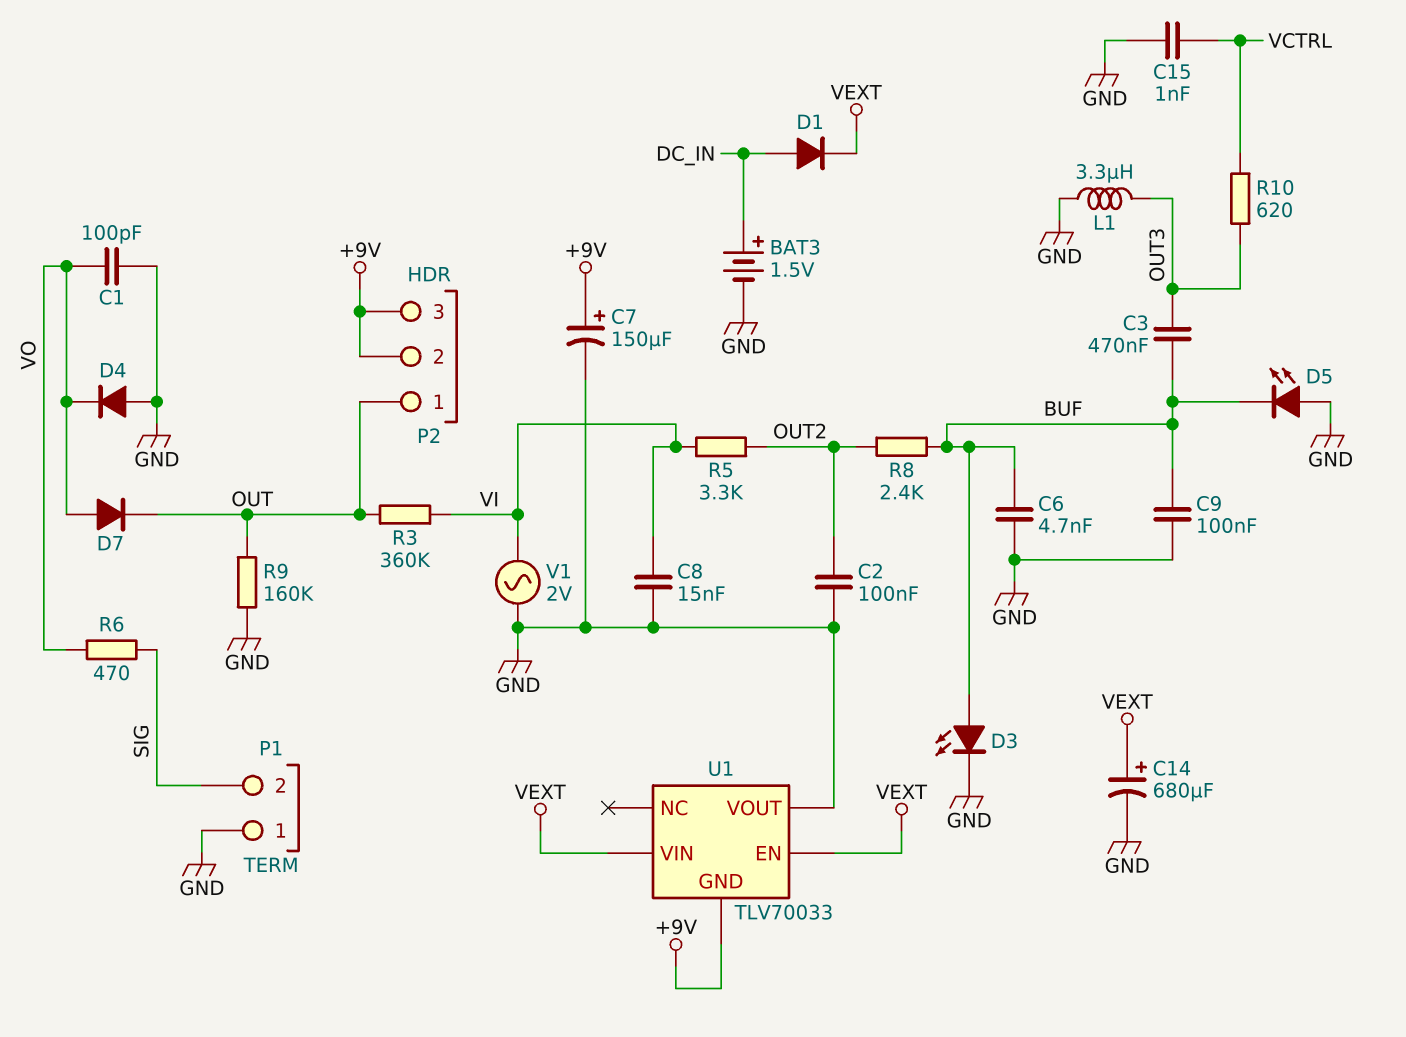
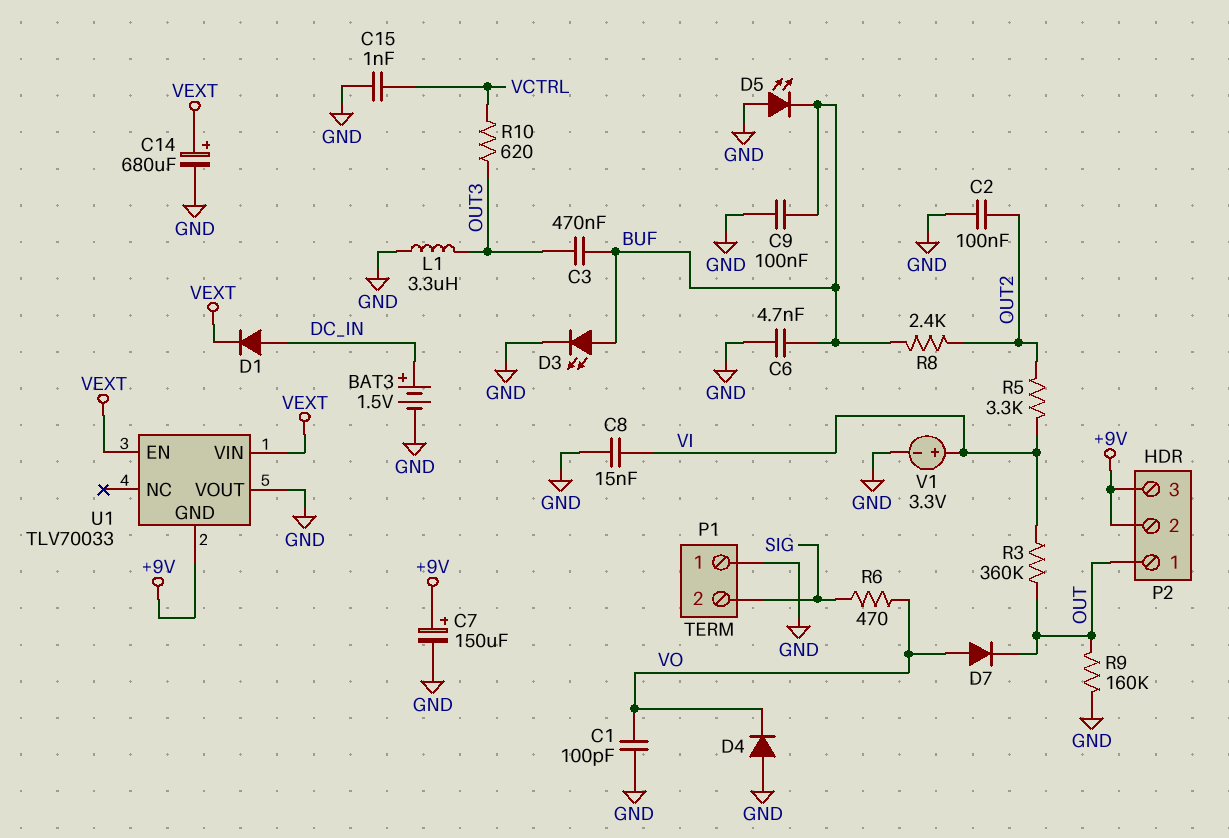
V1: AC 2V (GND, VI) -> 3.3V (plus VI, minus GND)

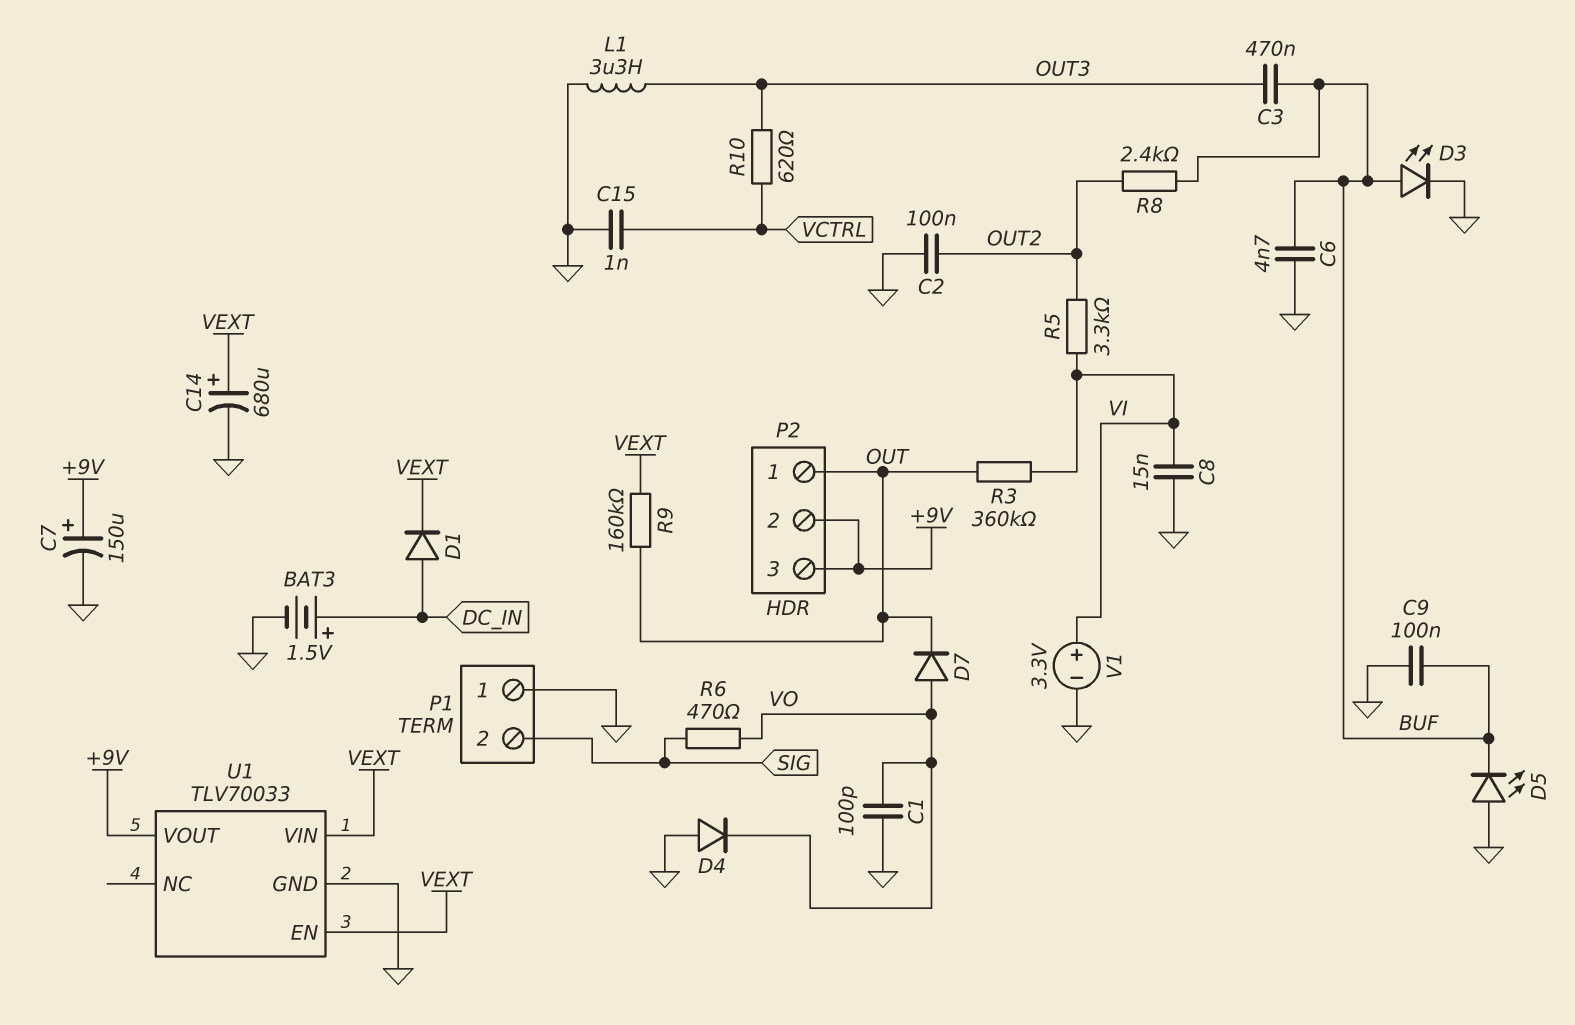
R9: 160k (GND, OUT) -> 160k (OUT, VEXT)
U1 pin GND: +9V -> GND
U1 pin VOUT: GND -> +9V

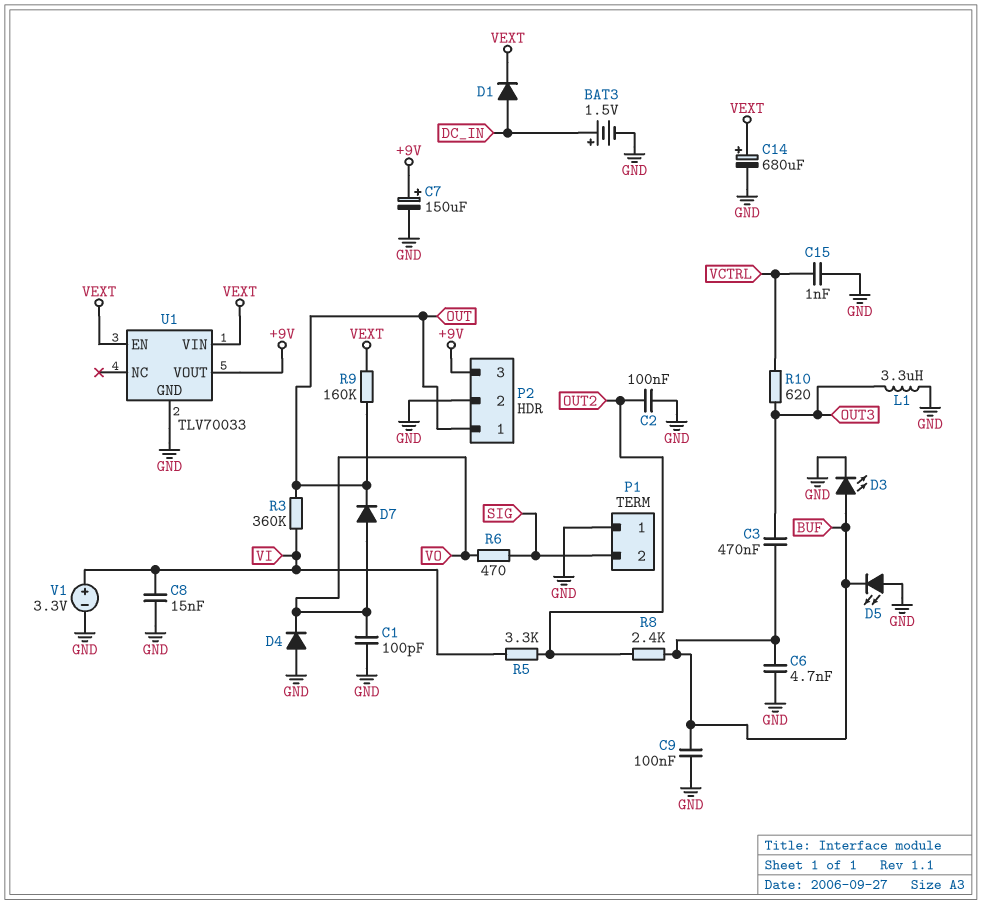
P2 pin 2: +9V -> GND

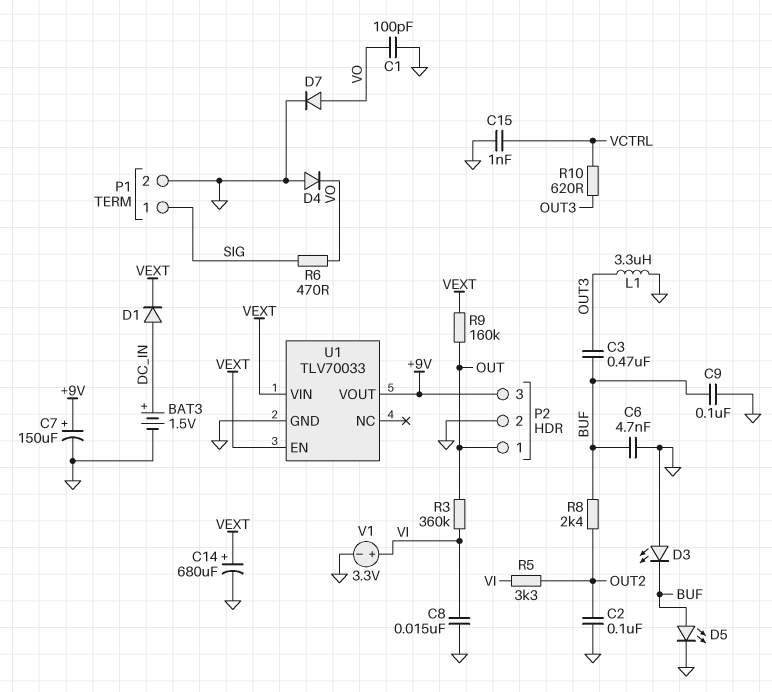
D3: LED (A BUF, K GND) -> LED (A GND, K BUF)
D5: LED (A GND, K BUF) -> LED (A BUF, K GND)
D7: diode (A VO, K OUT) -> diode (A VO, K GND)
P1 pin 1: GND -> SIG
P1 pin 2: SIG -> GND

